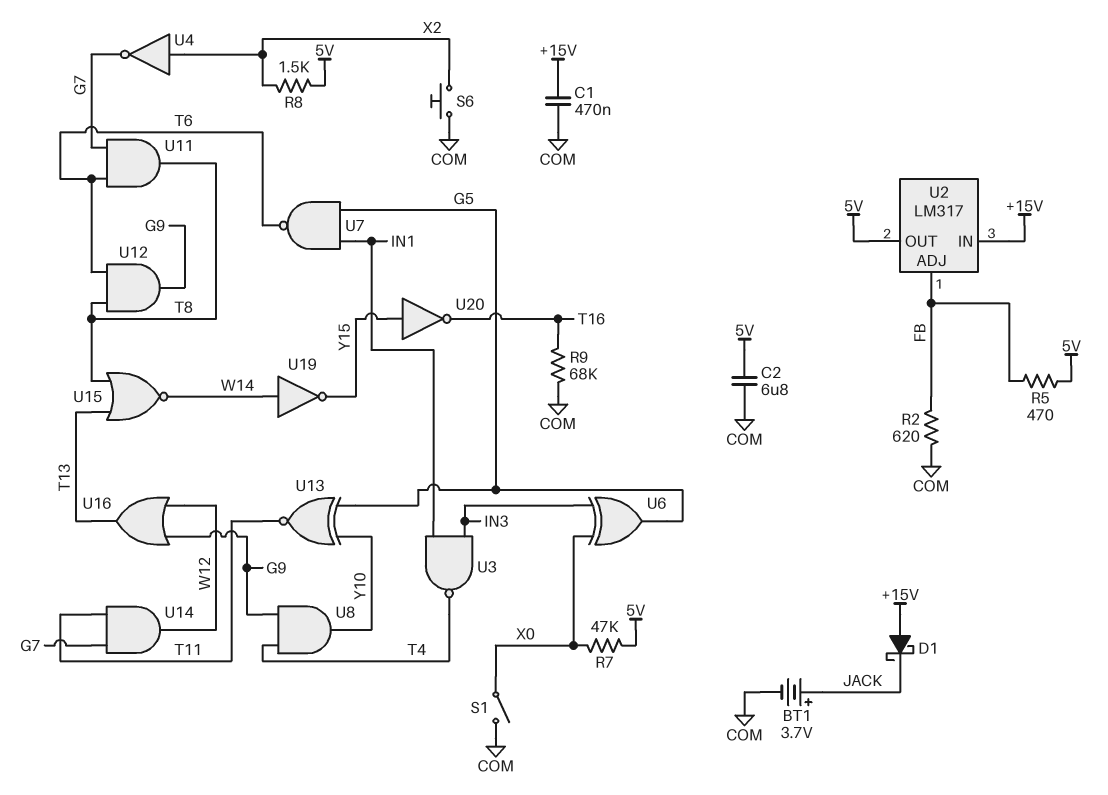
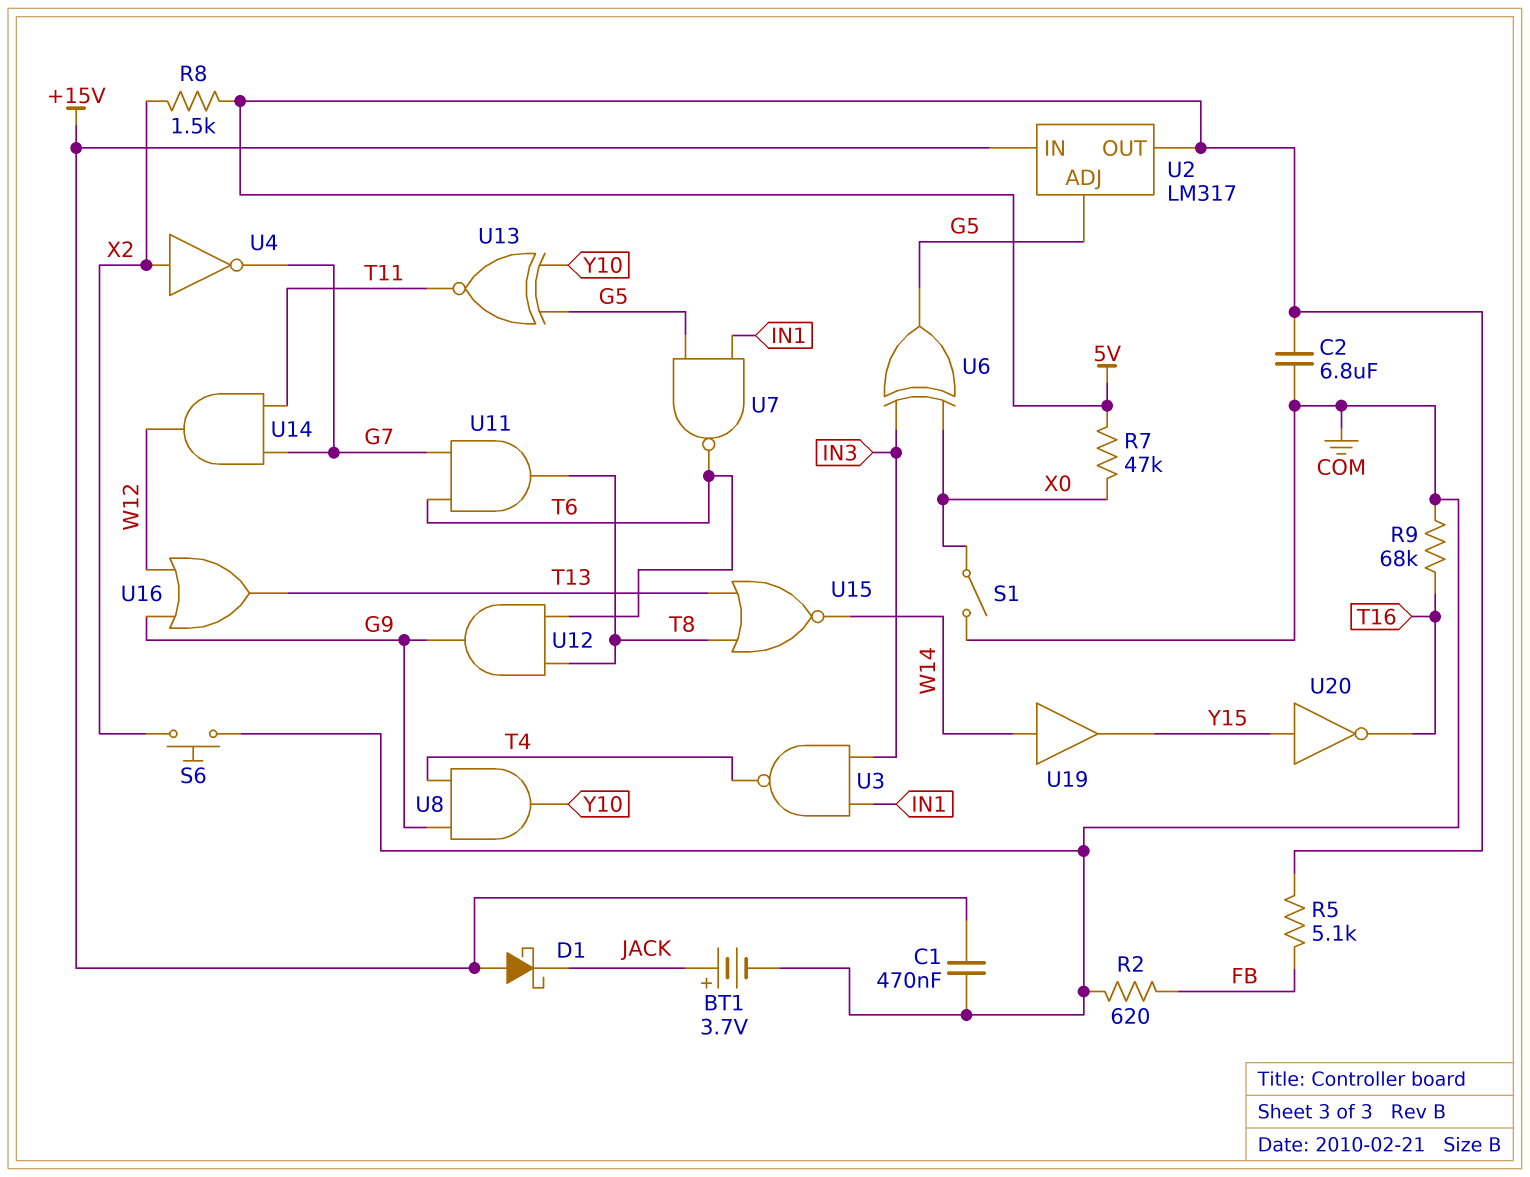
R5: 470 (5V, FB) -> 5.1k (5V, FB)
U2 pin ADJ: FB -> G5
U19: NOT (in W14, out Y15) -> buffer (in W14, out Y15)

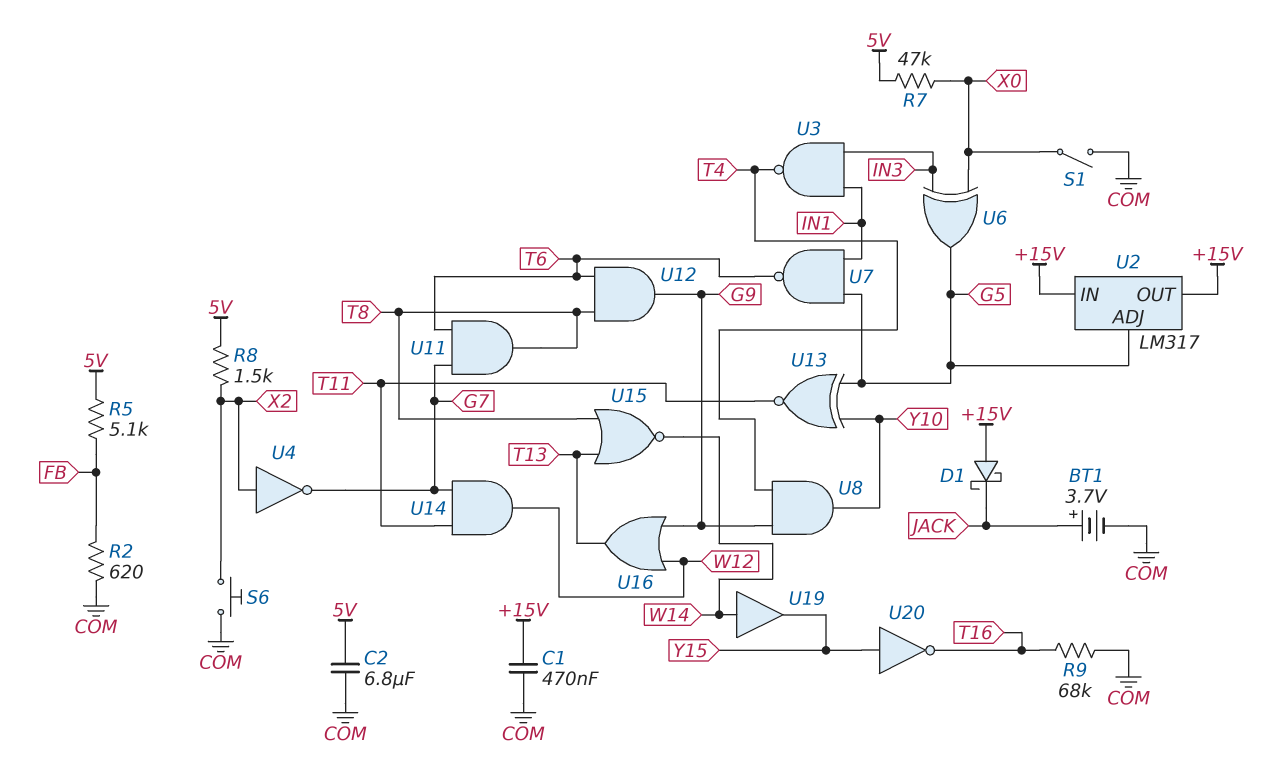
U2 pin OUT: 5V -> +15V

